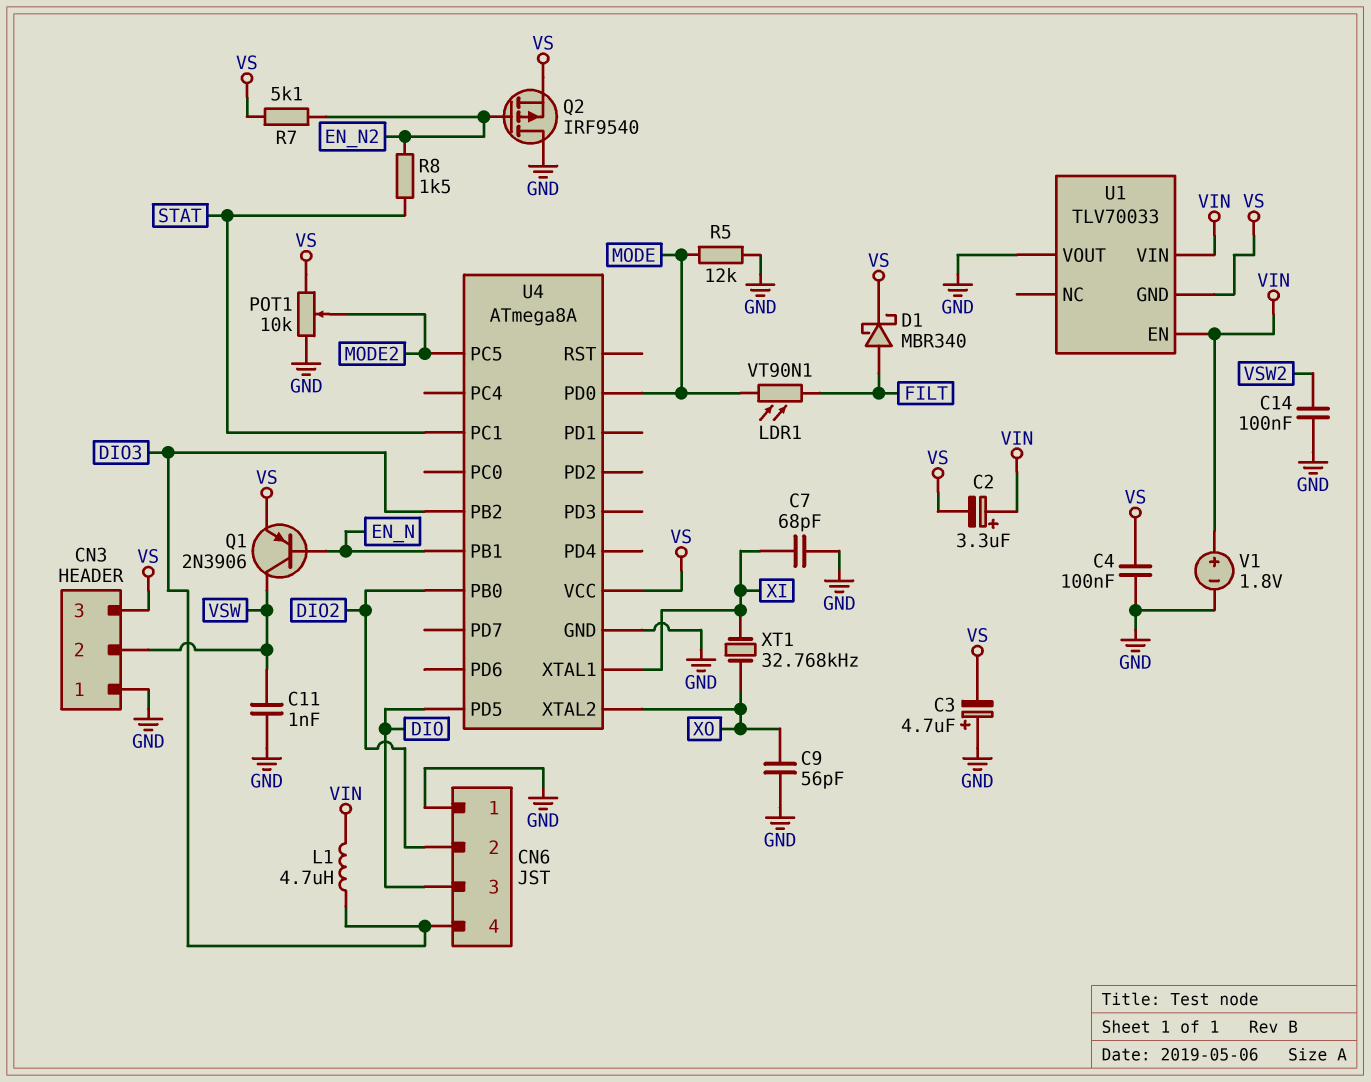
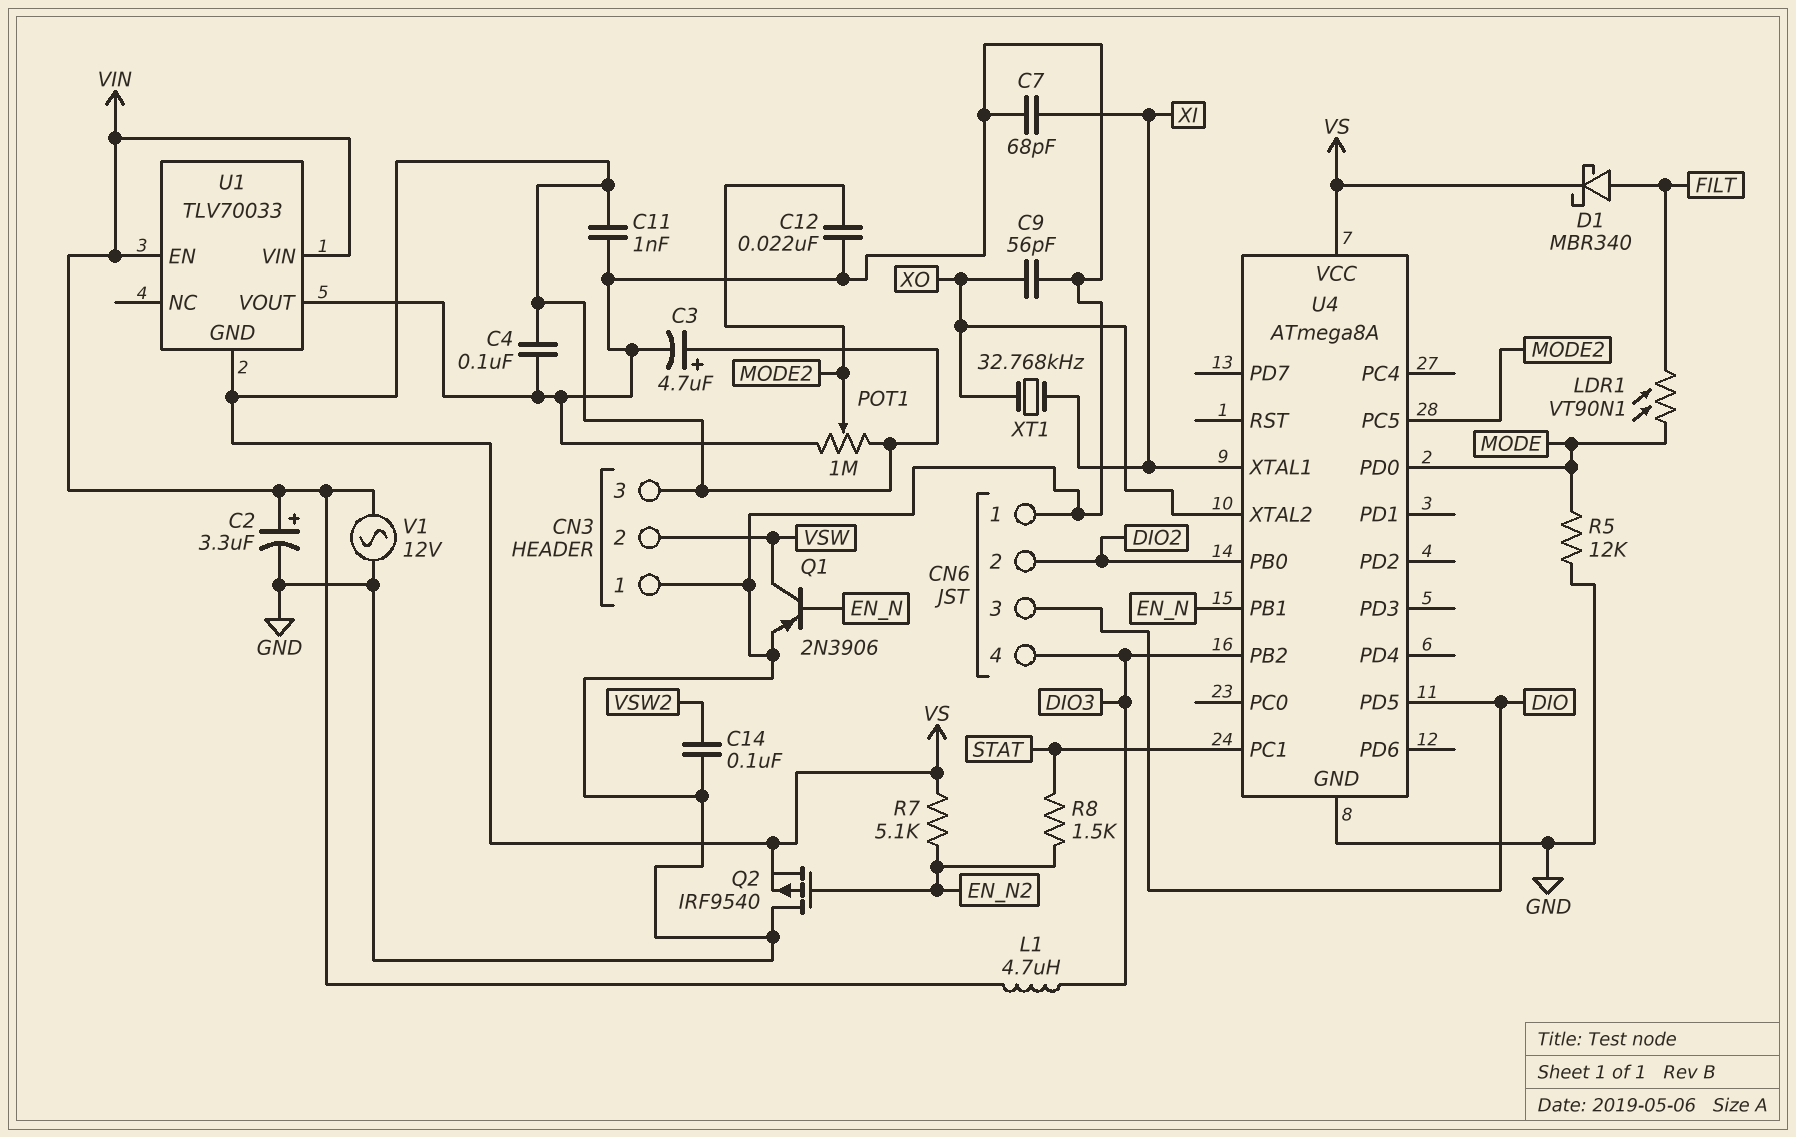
C2: 3.3uF (plus VIN, minus VS) -> 3.3uF (plus VIN, minus GND)
C3: 4.7uF (plus GND, minus VS) -> 4.7uF (plus VS, minus GND)
C11: 1nF (GND, VSW) -> 1nF (GND, VS)
C12: none -> 22nF (GND, MODE2)
POT1: 10k (GND, VS, wiper MODE2) -> 1M (GND, VS, wiper MODE2)
Q1: PNP 2N3906 (B EN_N, C VSW, E VS) -> PNP 2N3906 (B EN_N, C VSW, E GND)
V1: 1.8V (plus VIN, minus GND) -> AC 12V (GND, VIN)

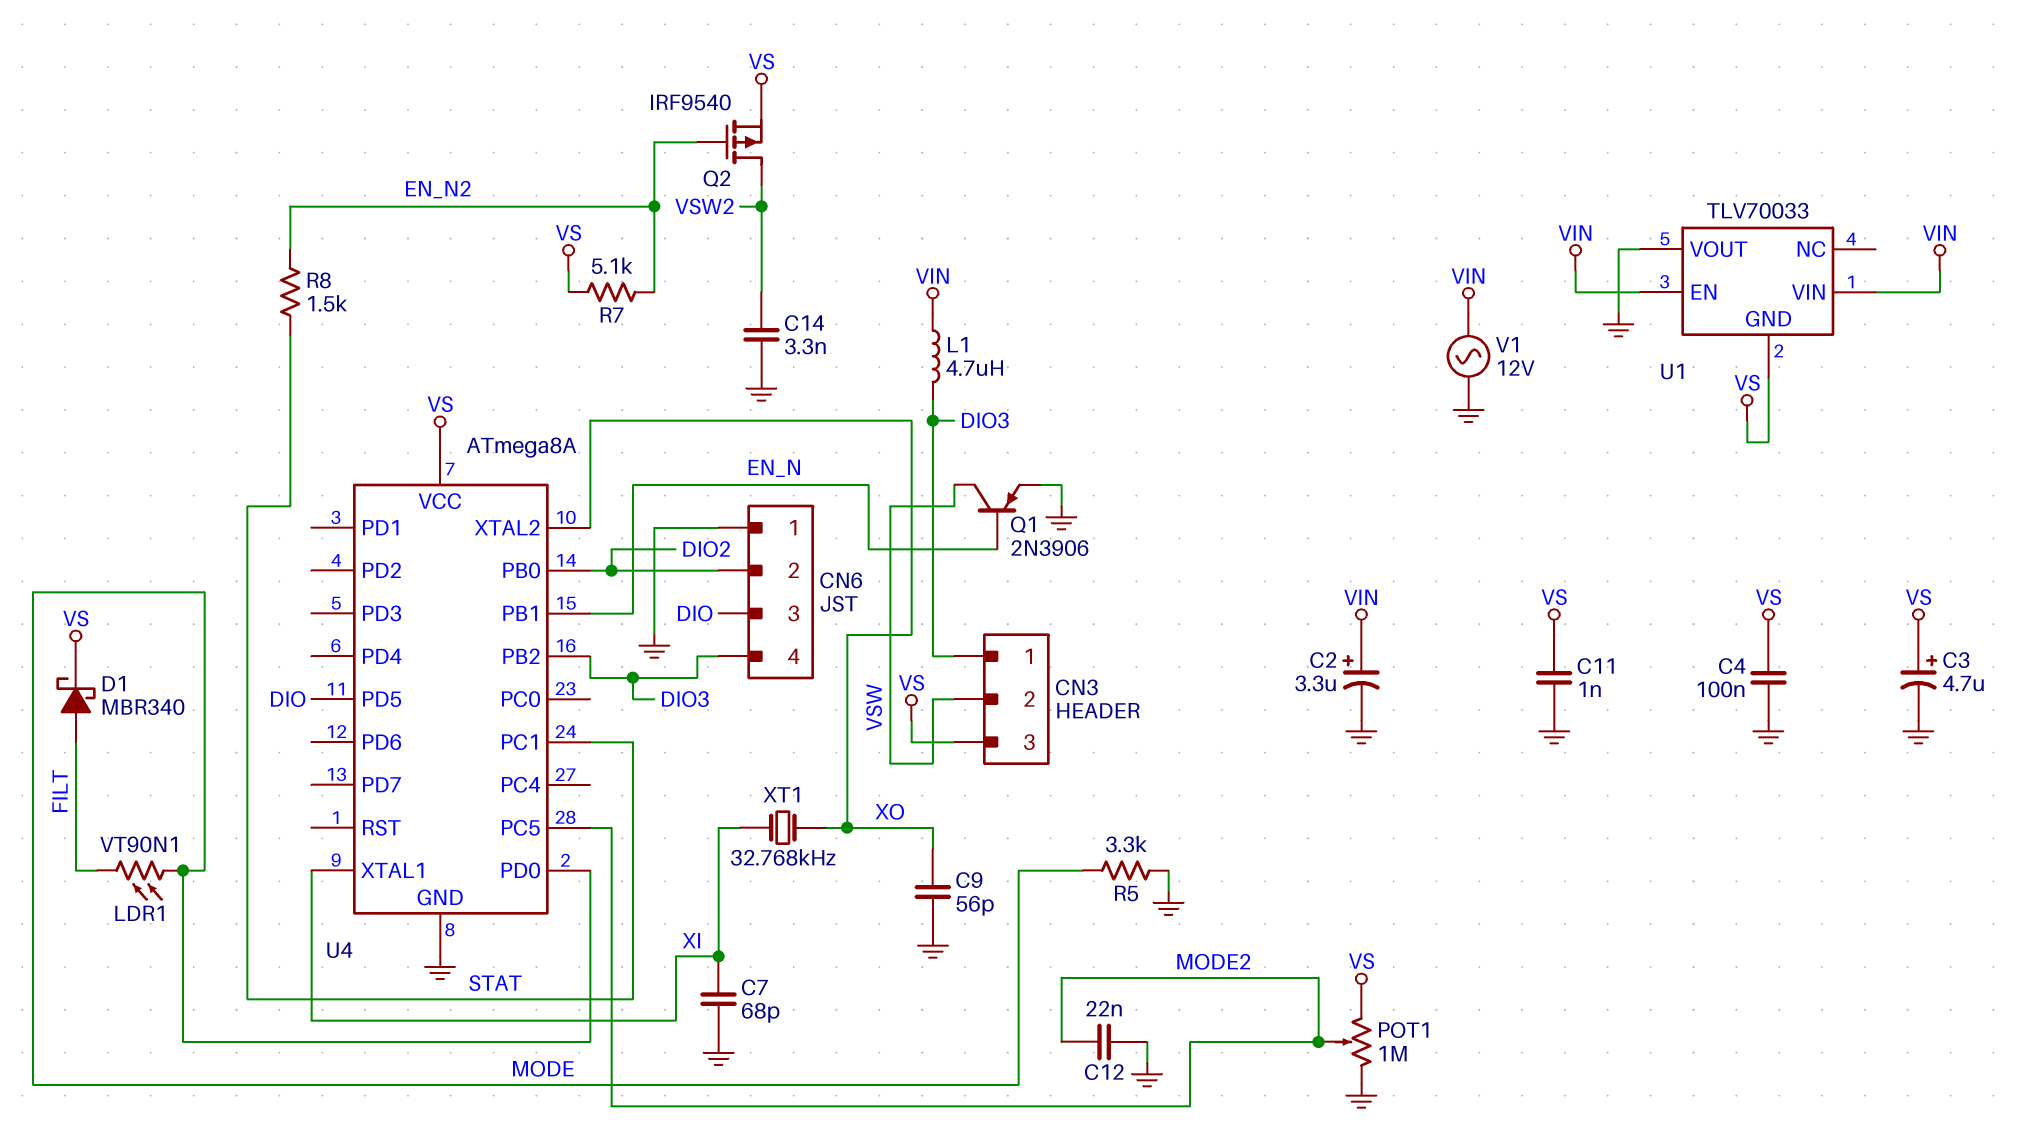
C14: 100nF (GND, VSW2) -> 3.3nF (GND, VSW2)
CN3 pin 1: GND -> DIO3
Q2: PMOS IRF9540 (G EN_N2, D GND, S VS) -> PMOS IRF9540 (G EN_N2, D VSW2, S VS)
R5: 12k (GND, MODE) -> 3.3k (GND, MODE)

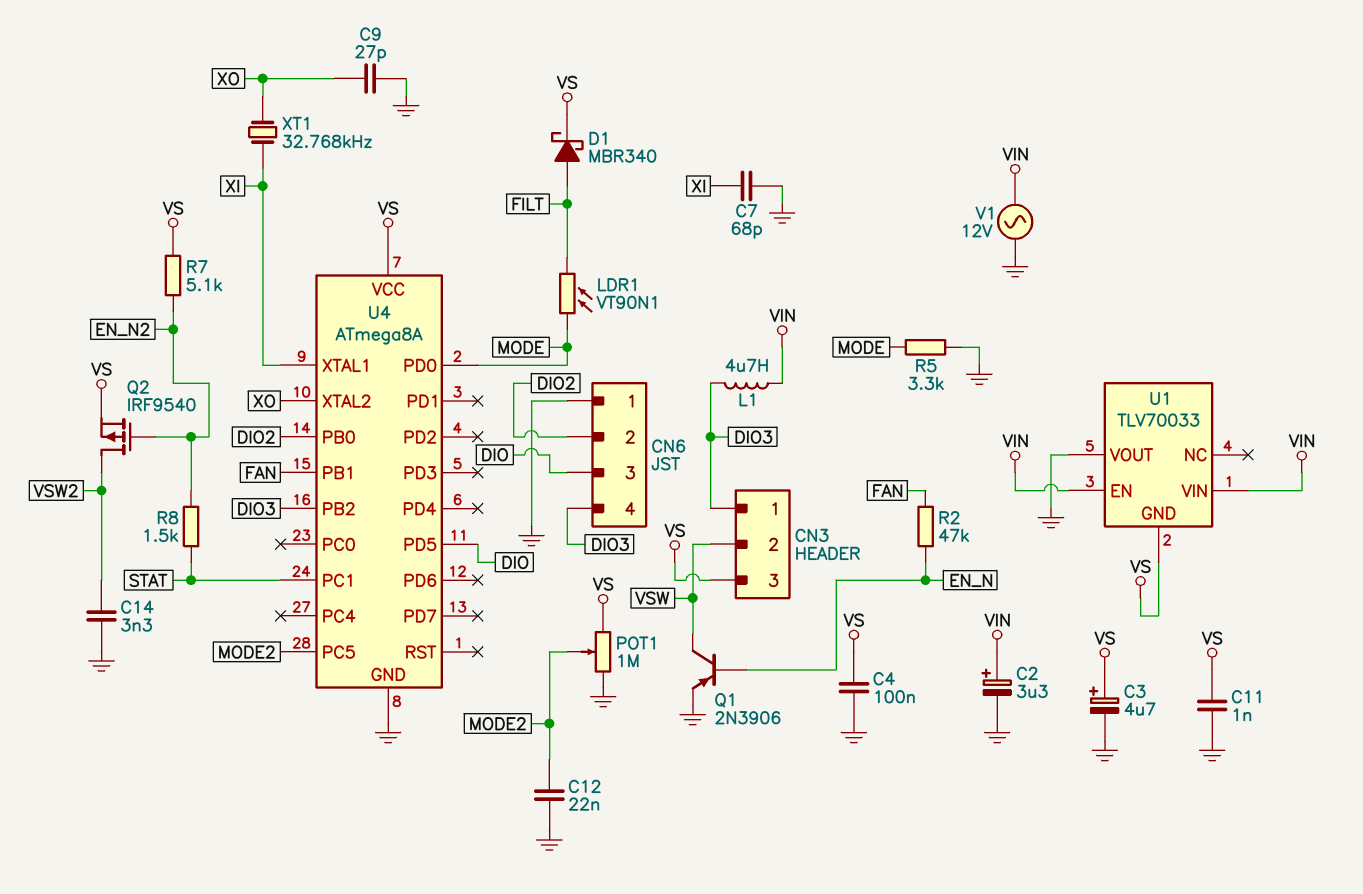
C9: 56pF (GND, XO) -> 27pF (GND, XO)
R2: none -> 47k (EN_N, FAN)
U4 pin PB1: EN_N -> FAN

